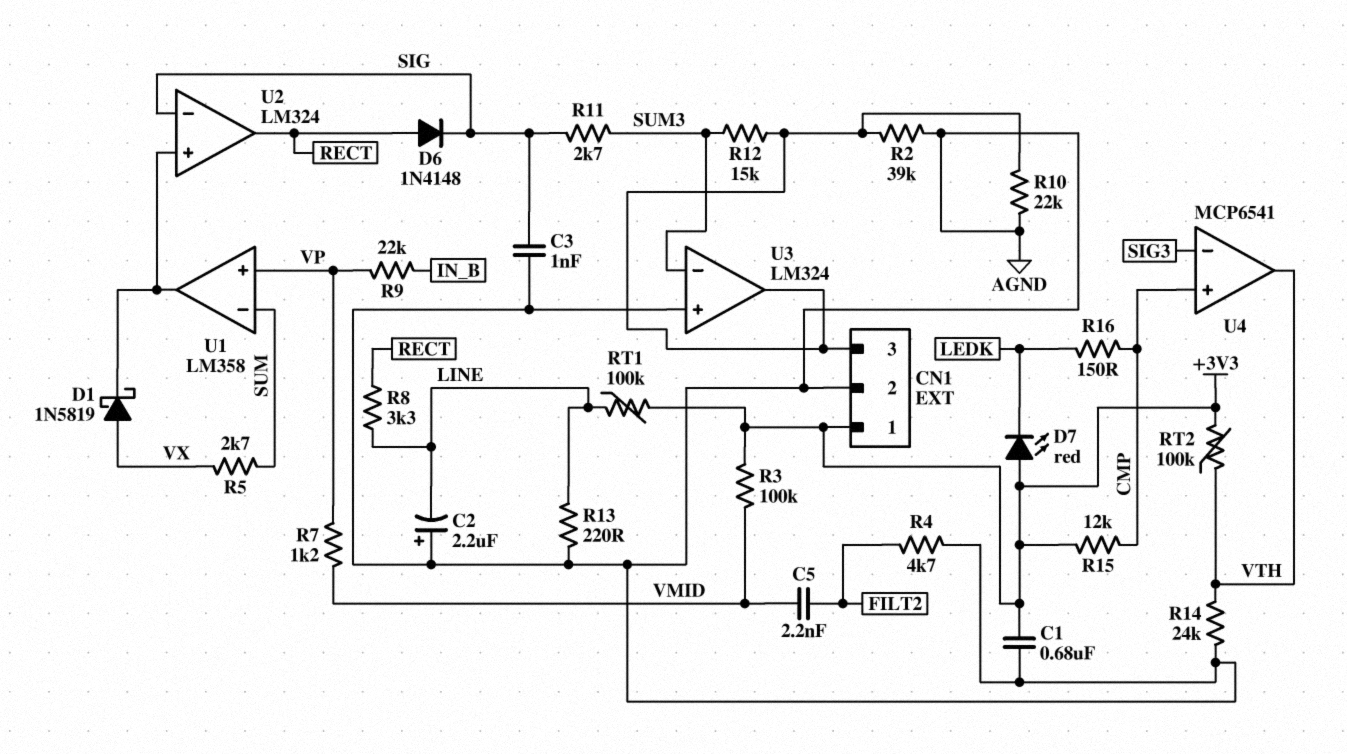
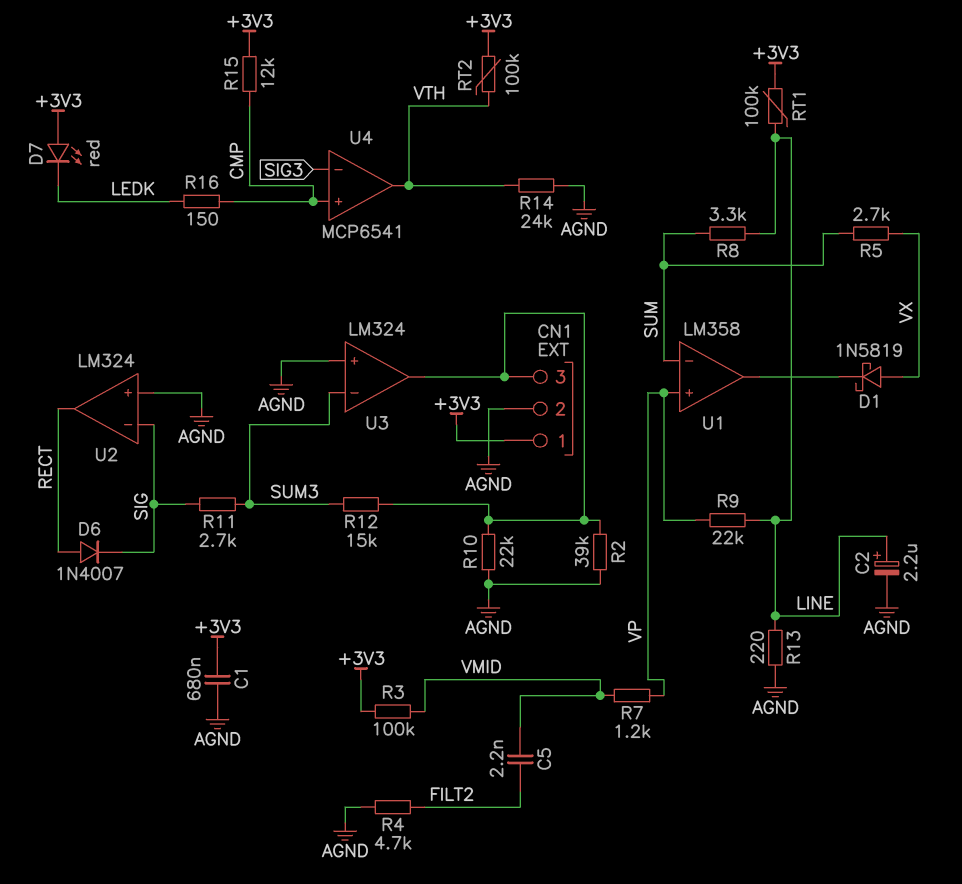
C2: 2.2uF (plus AGND, minus LINE) -> 2.2uF (plus LINE, minus AGND)
C3: 1nF (AGND, SIG) -> none
D6: diode 1N4148 (A RECT, K SIG) -> diode 1N4007 (A RECT, K SIG)
R8: 3.3k (LINE, RECT) -> 3.3k (LINE, SUM)
R9: 22k (IN_B, VP) -> 22k (LINE, VP)
U2 pin in+: U1/out -> AGND

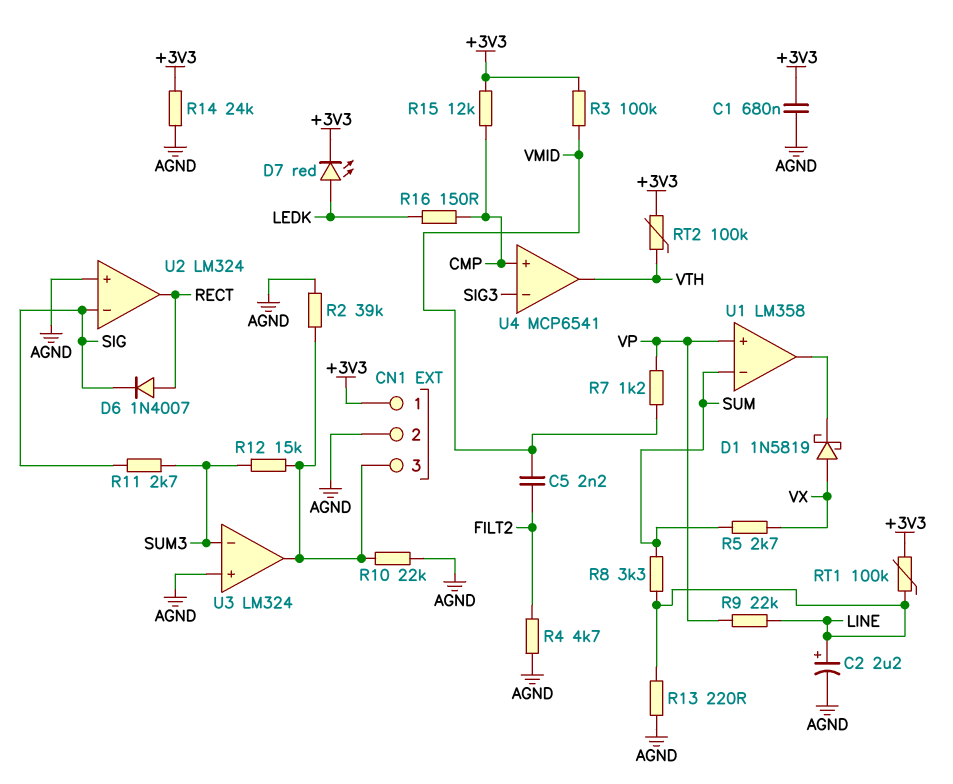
D7: LED red (A +3V3, K LEDK) -> LED red (A LEDK, K +3V3)
R14: 24k (AGND, VTH) -> 24k (+3V3, AGND)

